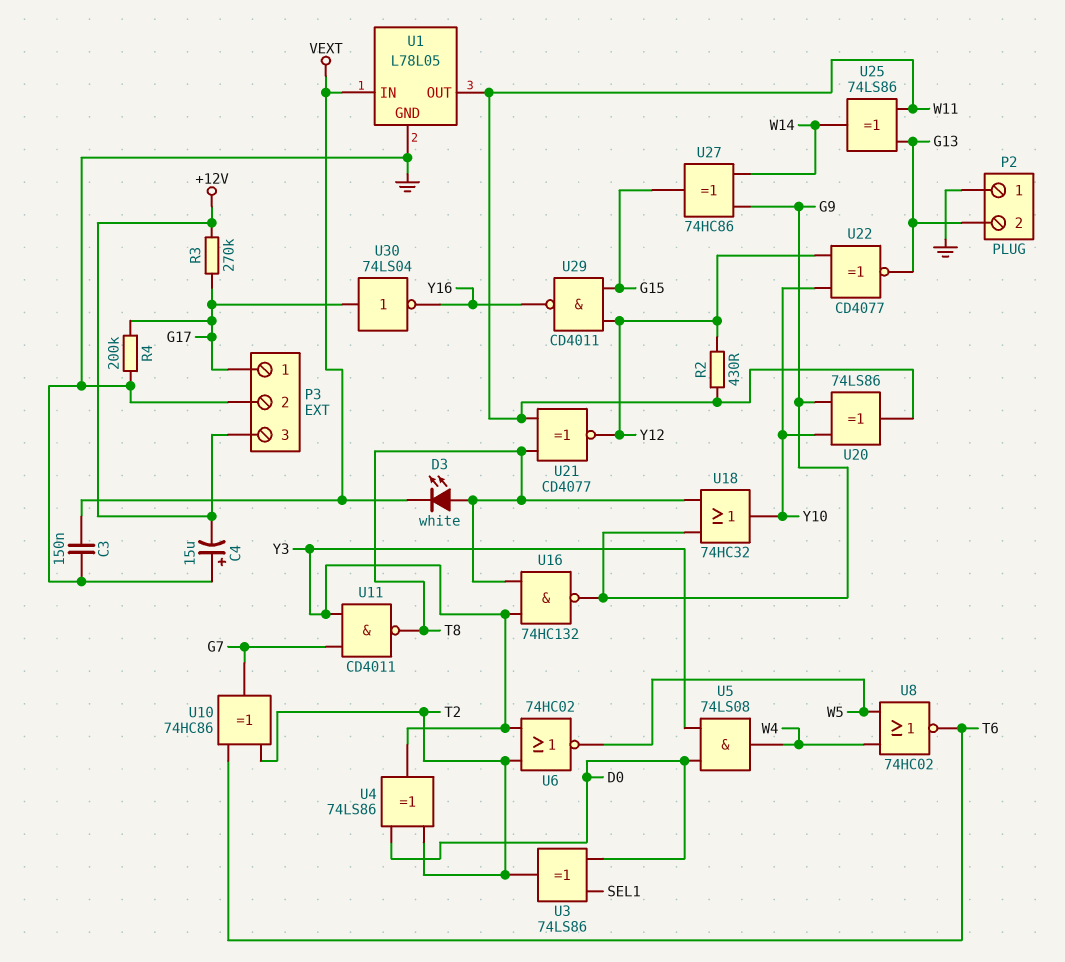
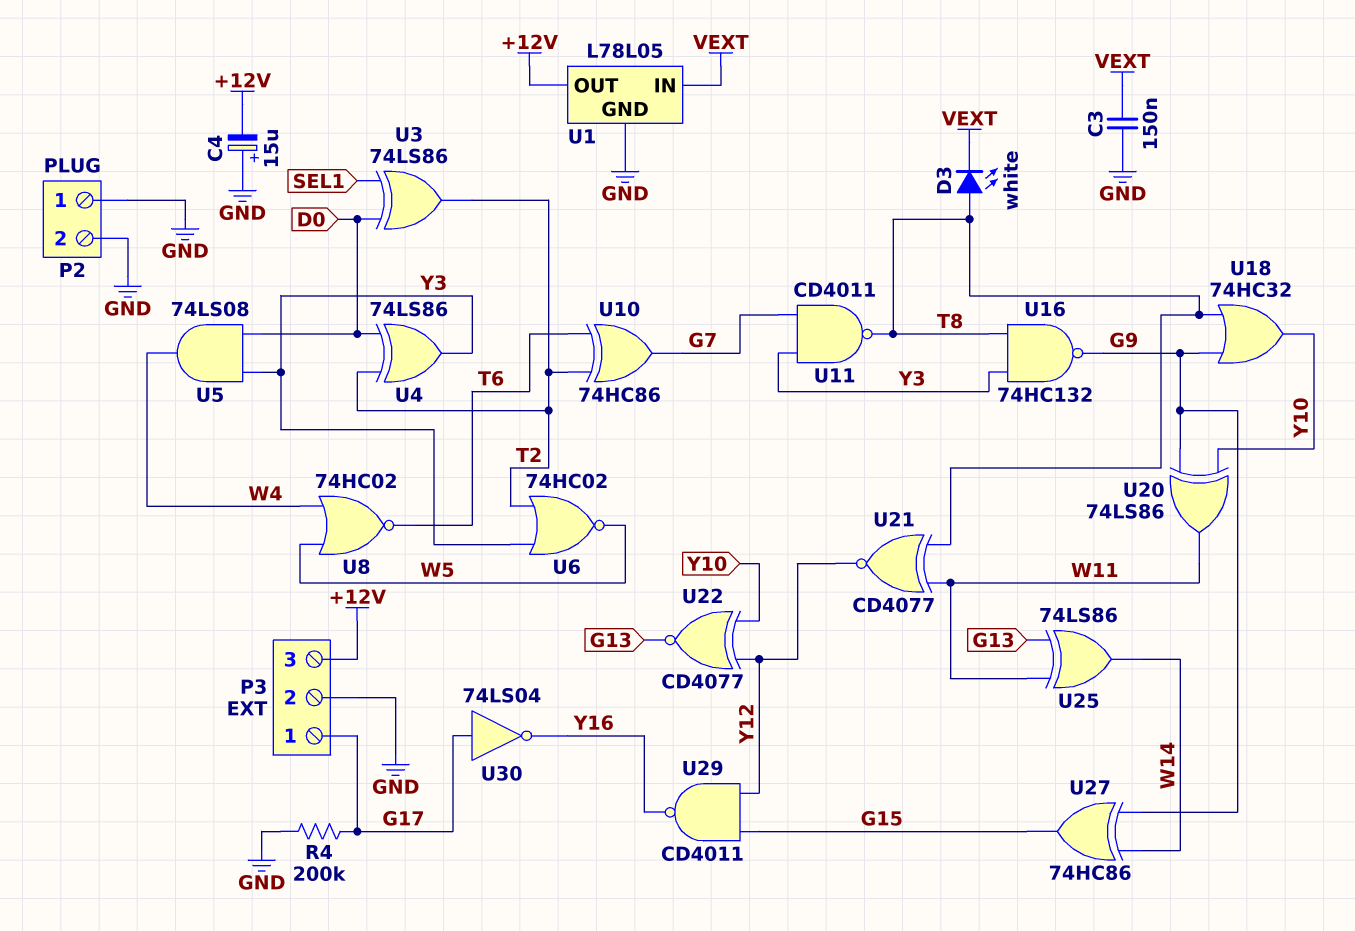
P2 pin 2: G13 -> GND
R2: 430 (W11, Y12) -> none
R3: 270k (+12V, G17) -> none
U1 pin OUT: W11 -> +12V

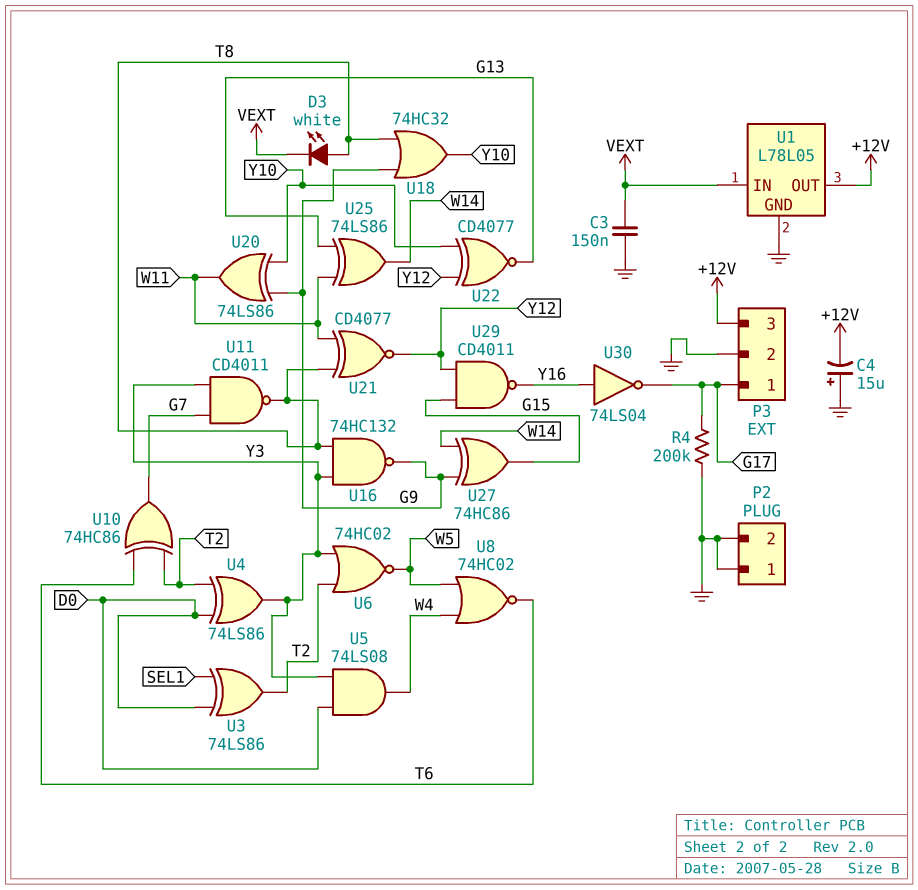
U30: NOT 74LS04 (in G17, out Y16) -> NOT 74LS04 (in Y16, out G17)

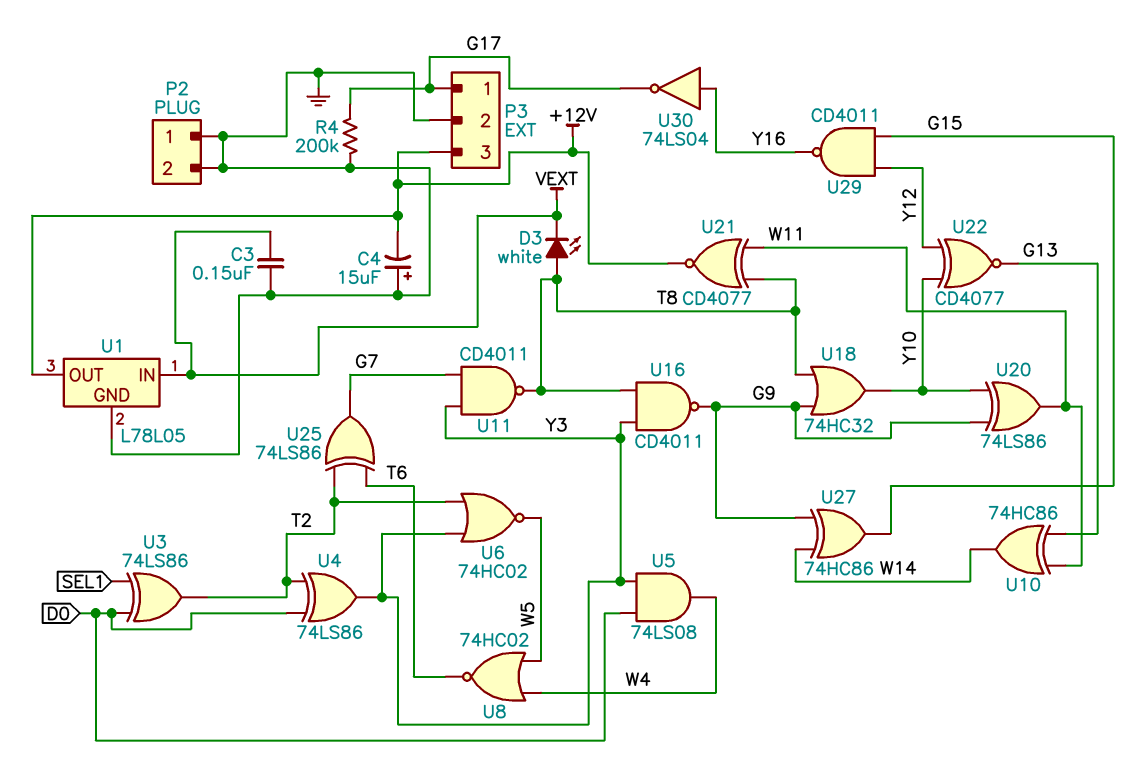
U10: XOR 74HC86 (in T2, in T6, out G7) -> XOR 74HC86 (in G13, in W11, out W14)
U16: NAND 74HC132 (in T8, in Y3, out G9) -> NAND CD4011 (in T8, in Y3, out G9)
U21: XNOR CD4077 (in T8, in W11, out Y12) -> XNOR CD4077 (in T8, in W11, out +12V)
U25: XOR 74LS86 (in G13, in W11, out W14) -> XOR 74LS86 (in T2, in T6, out G7)

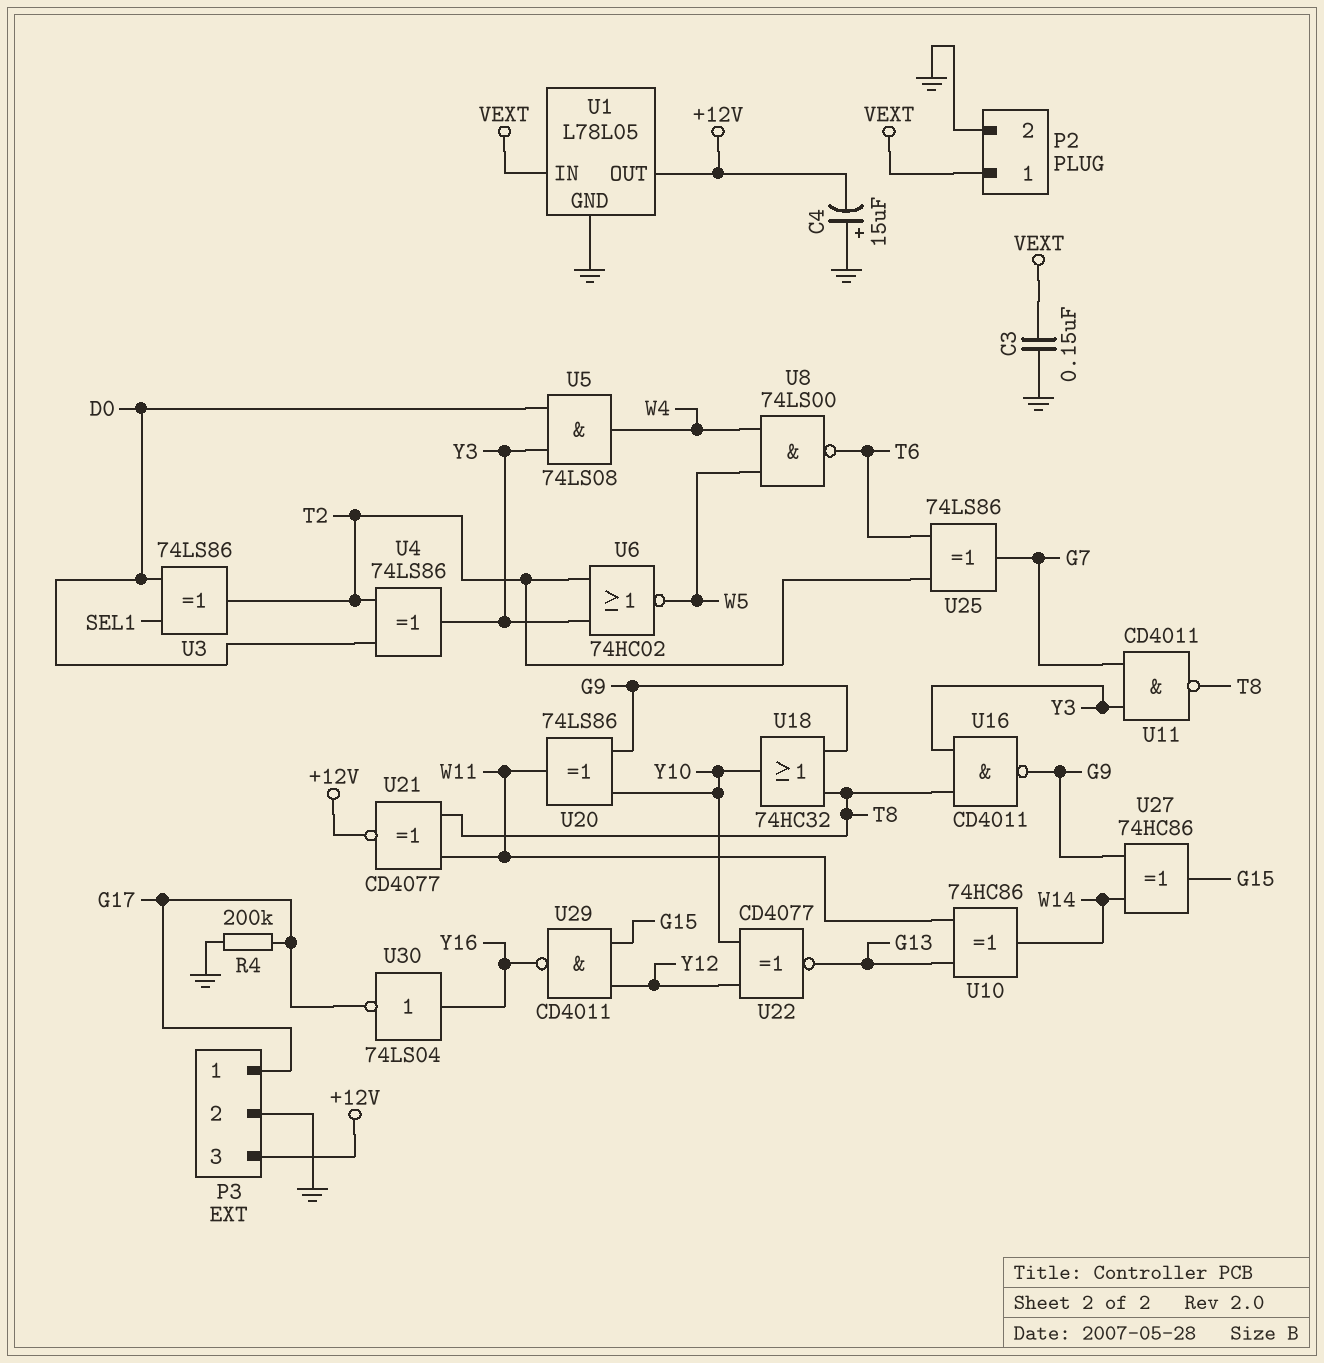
D3: LED white (A T8, K VEXT) -> none
P2 pin 1: GND -> VEXT
U8: NOR 74HC02 (in W4, in W5, out T6) -> NAND 74LS00 (in W4, in W5, out T6)

